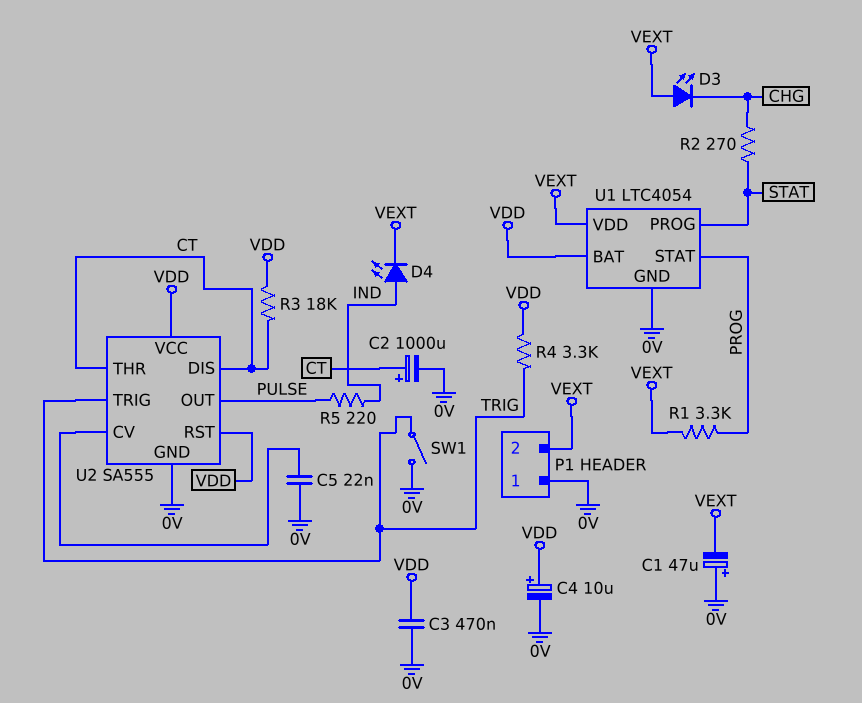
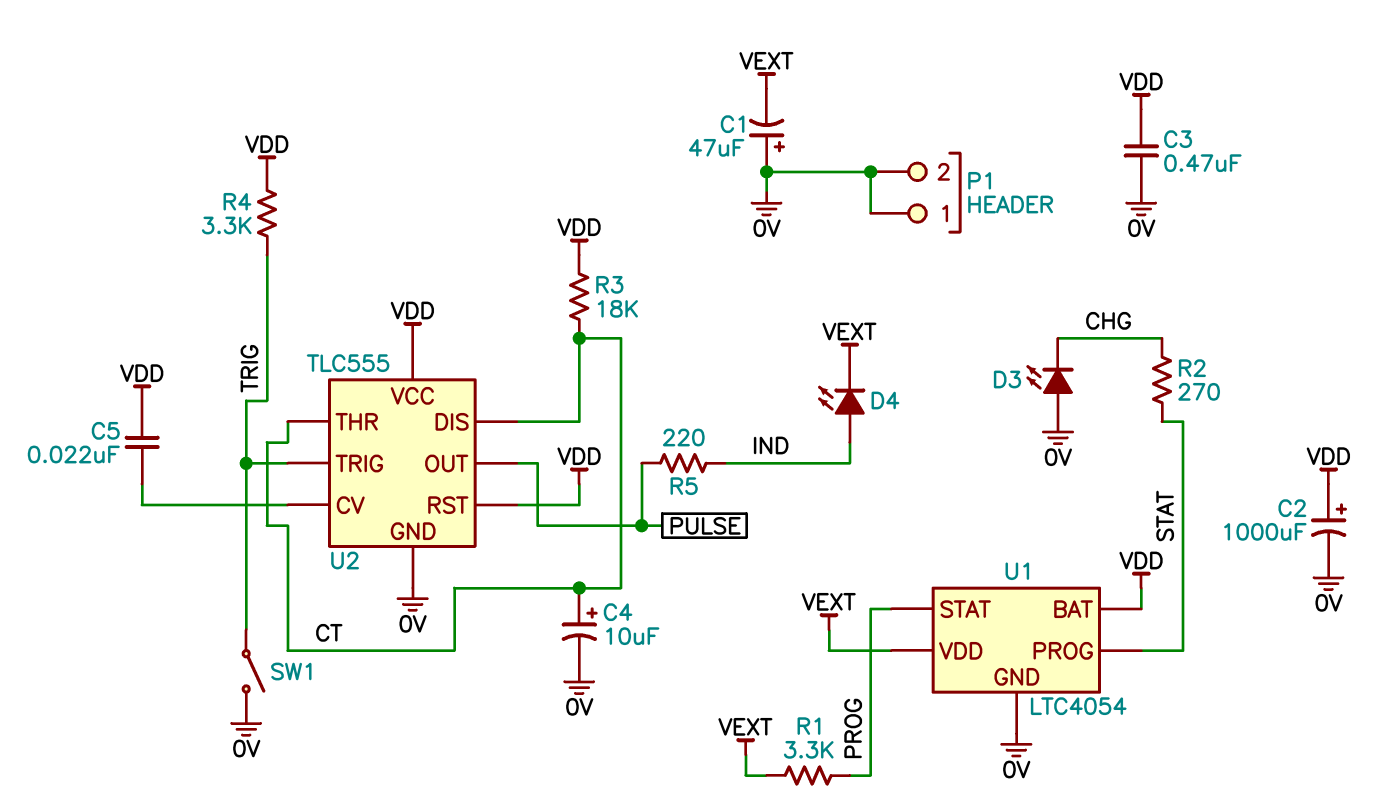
C2: 1000uF (plus CT, minus 0V) -> 1000uF (plus VDD, minus 0V)
C4: 10uF (plus VDD, minus 0V) -> 10uF (plus CT, minus 0V)
C5: 22nF (0V, U2/CV) -> 22nF (U2/CV, VDD)
D3: LED (A VEXT, K CHG) -> LED (A 0V, K CHG)
P1 pin 2: VEXT -> 0V
U2: SA555 -> TLC555

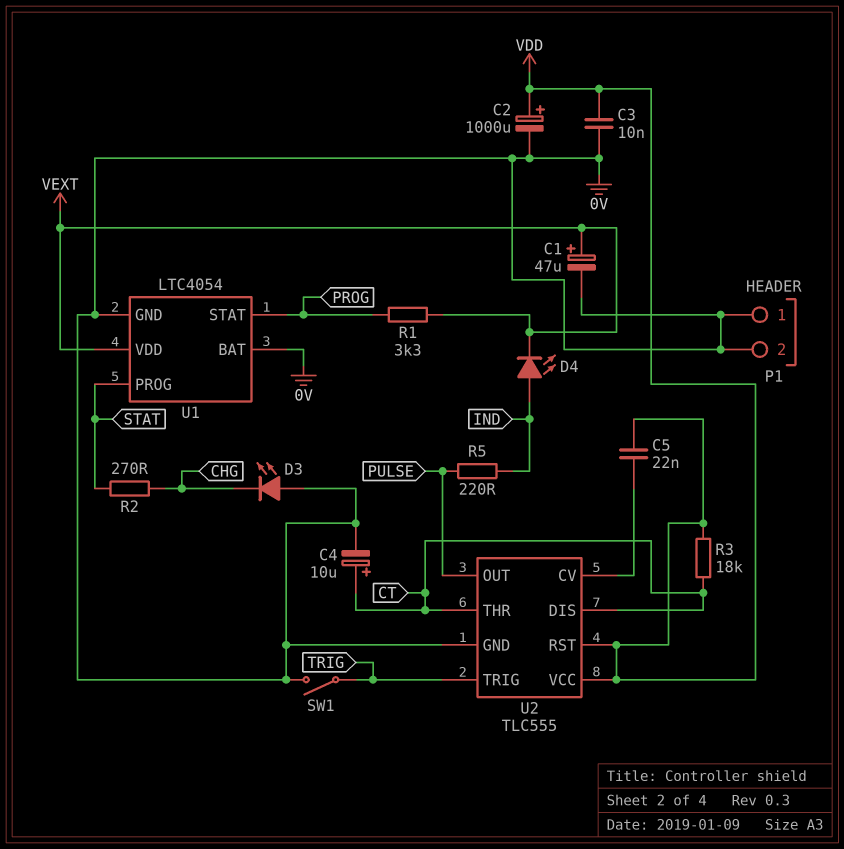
C1: 47uF (plus 0V, minus VEXT) -> 47uF (plus VEXT, minus 0V)
C3: 470nF (0V, VDD) -> 10nF (0V, VDD)
R4: 3.3k (TRIG, VDD) -> none
U1 pin BAT: VDD -> 0V

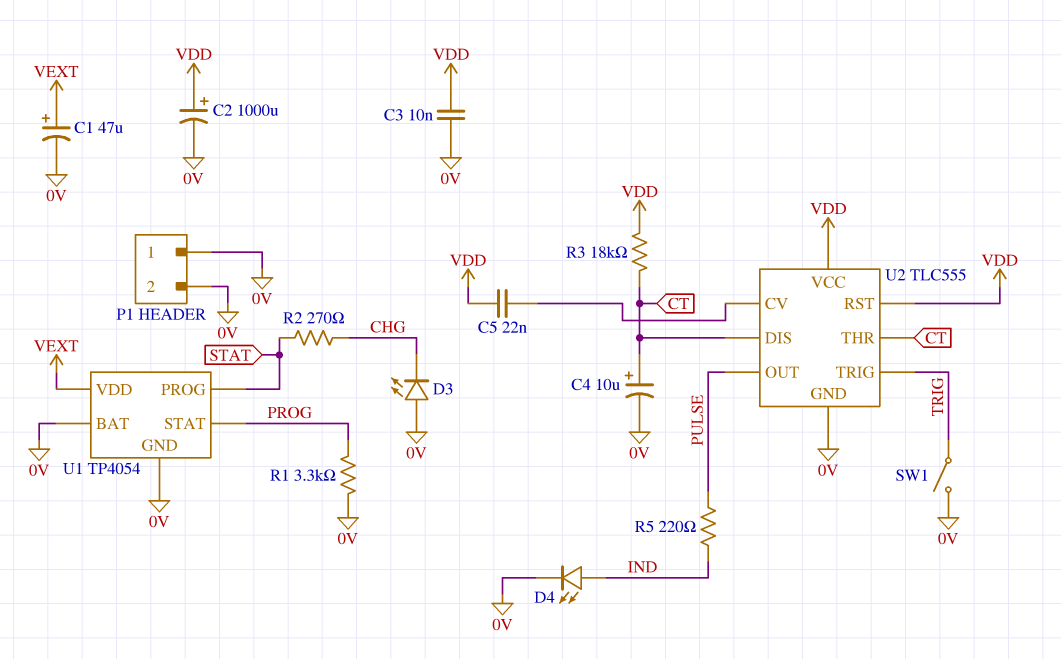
D4: LED (A IND, K VEXT) -> LED (A IND, K 0V)
R1: 3.3k (PROG, VEXT) -> 3.3k (0V, PROG)
U1: LTC4054 -> TP4054

